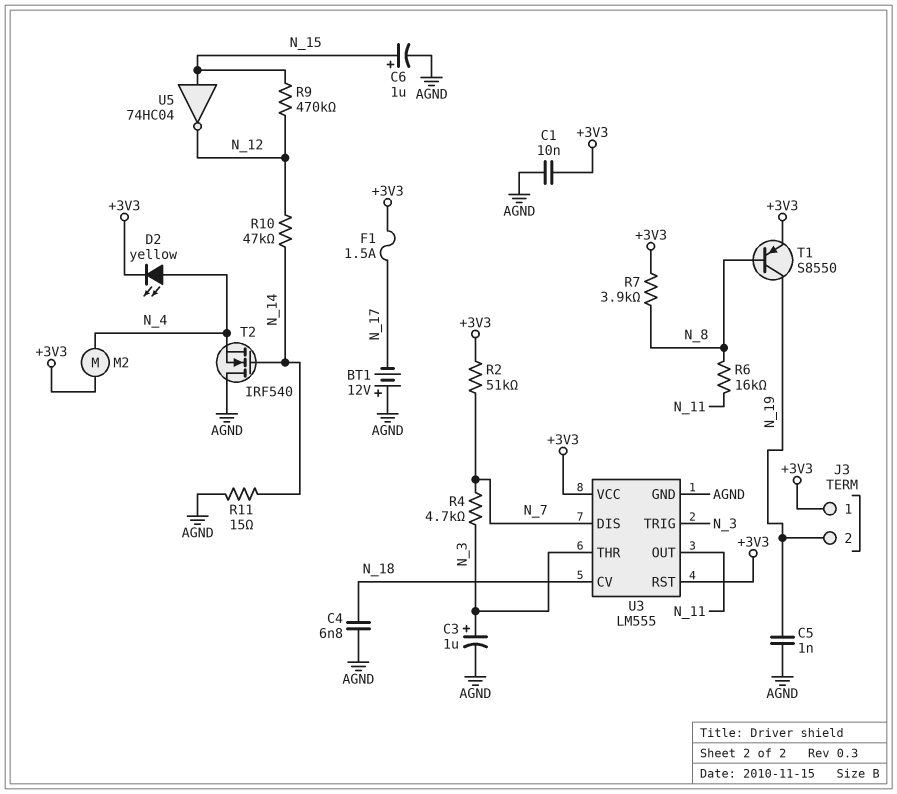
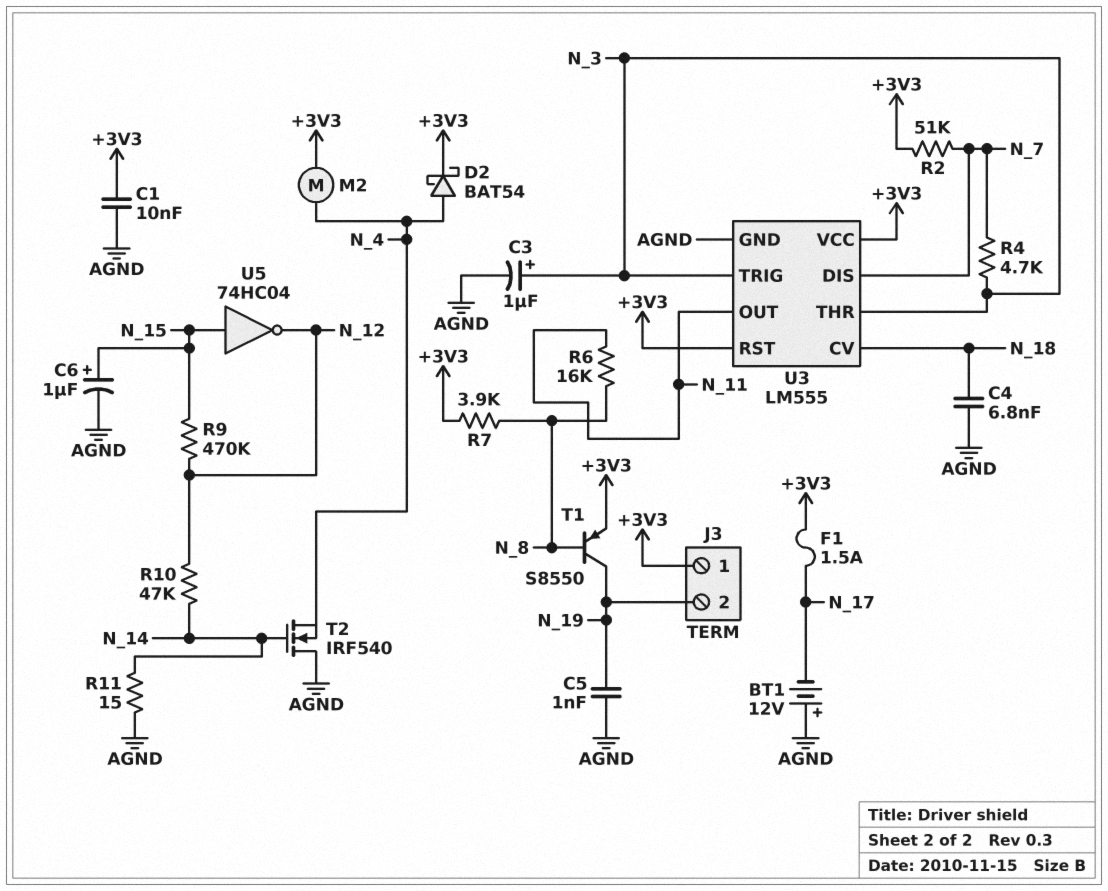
D2: LED yellow (A N_4, K +3V3) -> schottky BAT54 (A N_4, K +3V3)

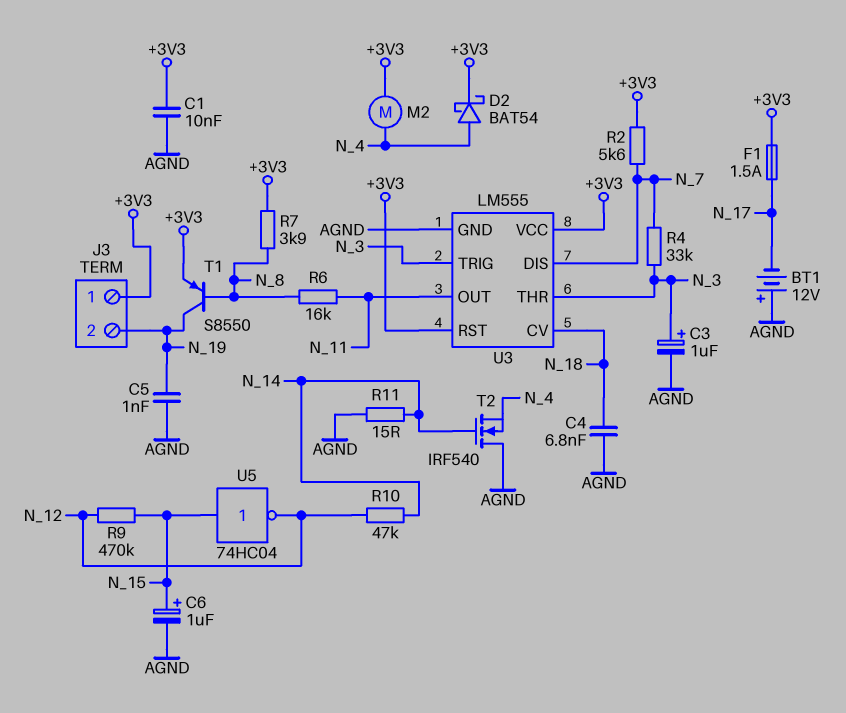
R2: 51k (+3V3, N_7) -> 5.6k (+3V3, N_7)
R4: 4.7k (N_3, N_7) -> 33k (N_3, N_7)

